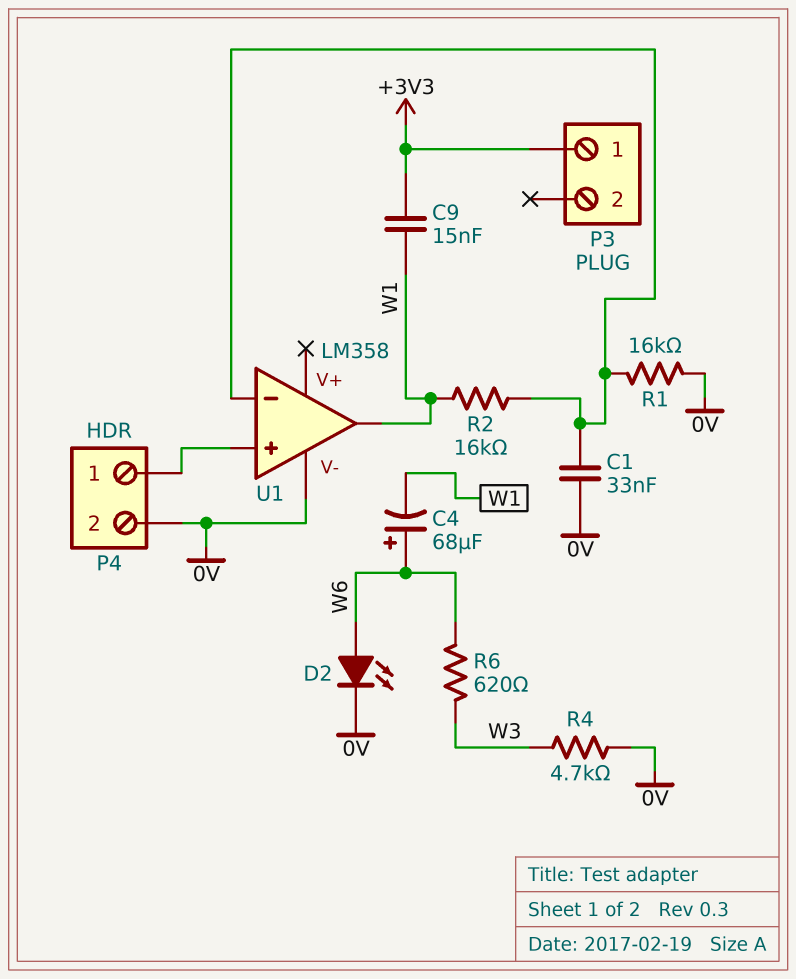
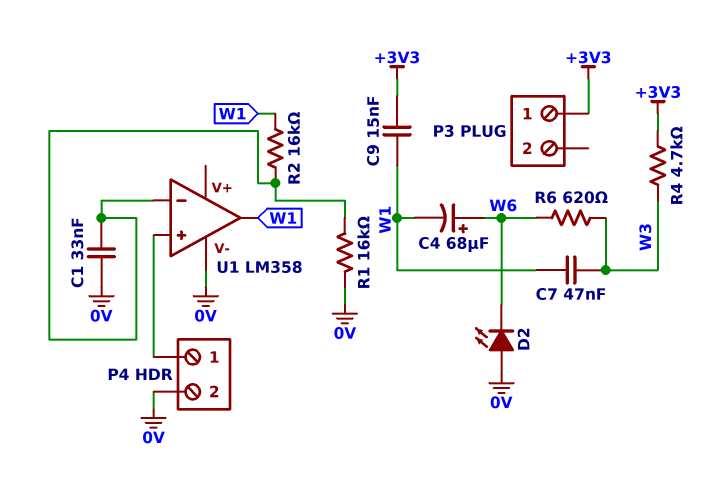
C7: none -> 47nF (W1, W3)
D2: LED (A W6, K 0V) -> LED (A 0V, K W6)
R4: 4.7k (0V, W3) -> 4.7k (+3V3, W3)

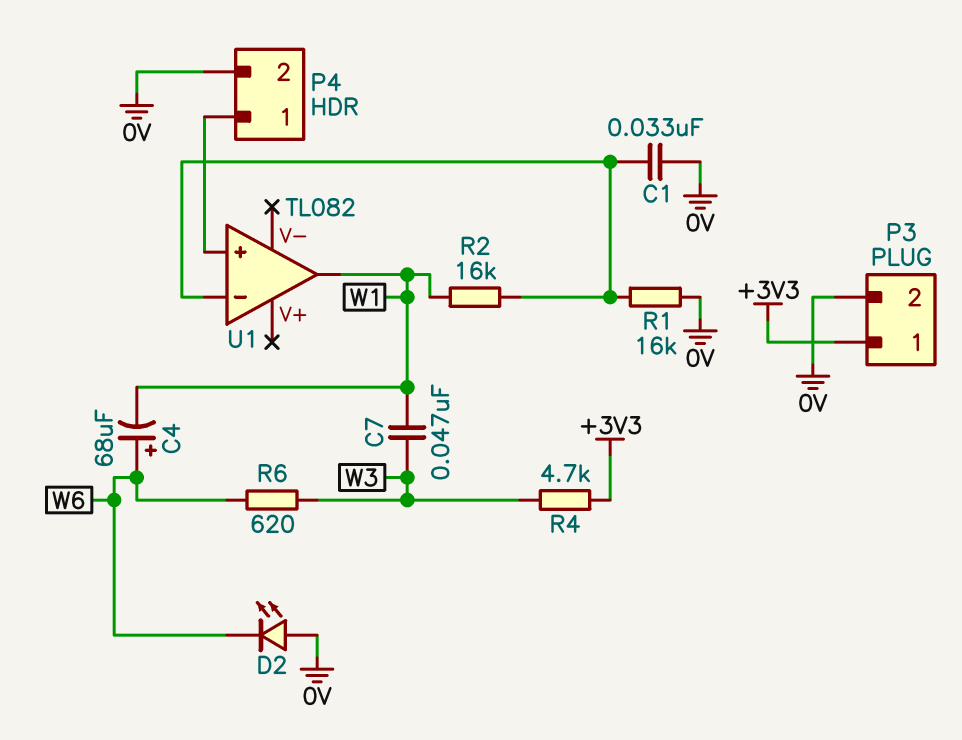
C9: 15nF (+3V3, W1) -> none
P3 pin 2: none -> 0V
U1: LM358 -> TL082
U1 pin V-: 0V -> none

